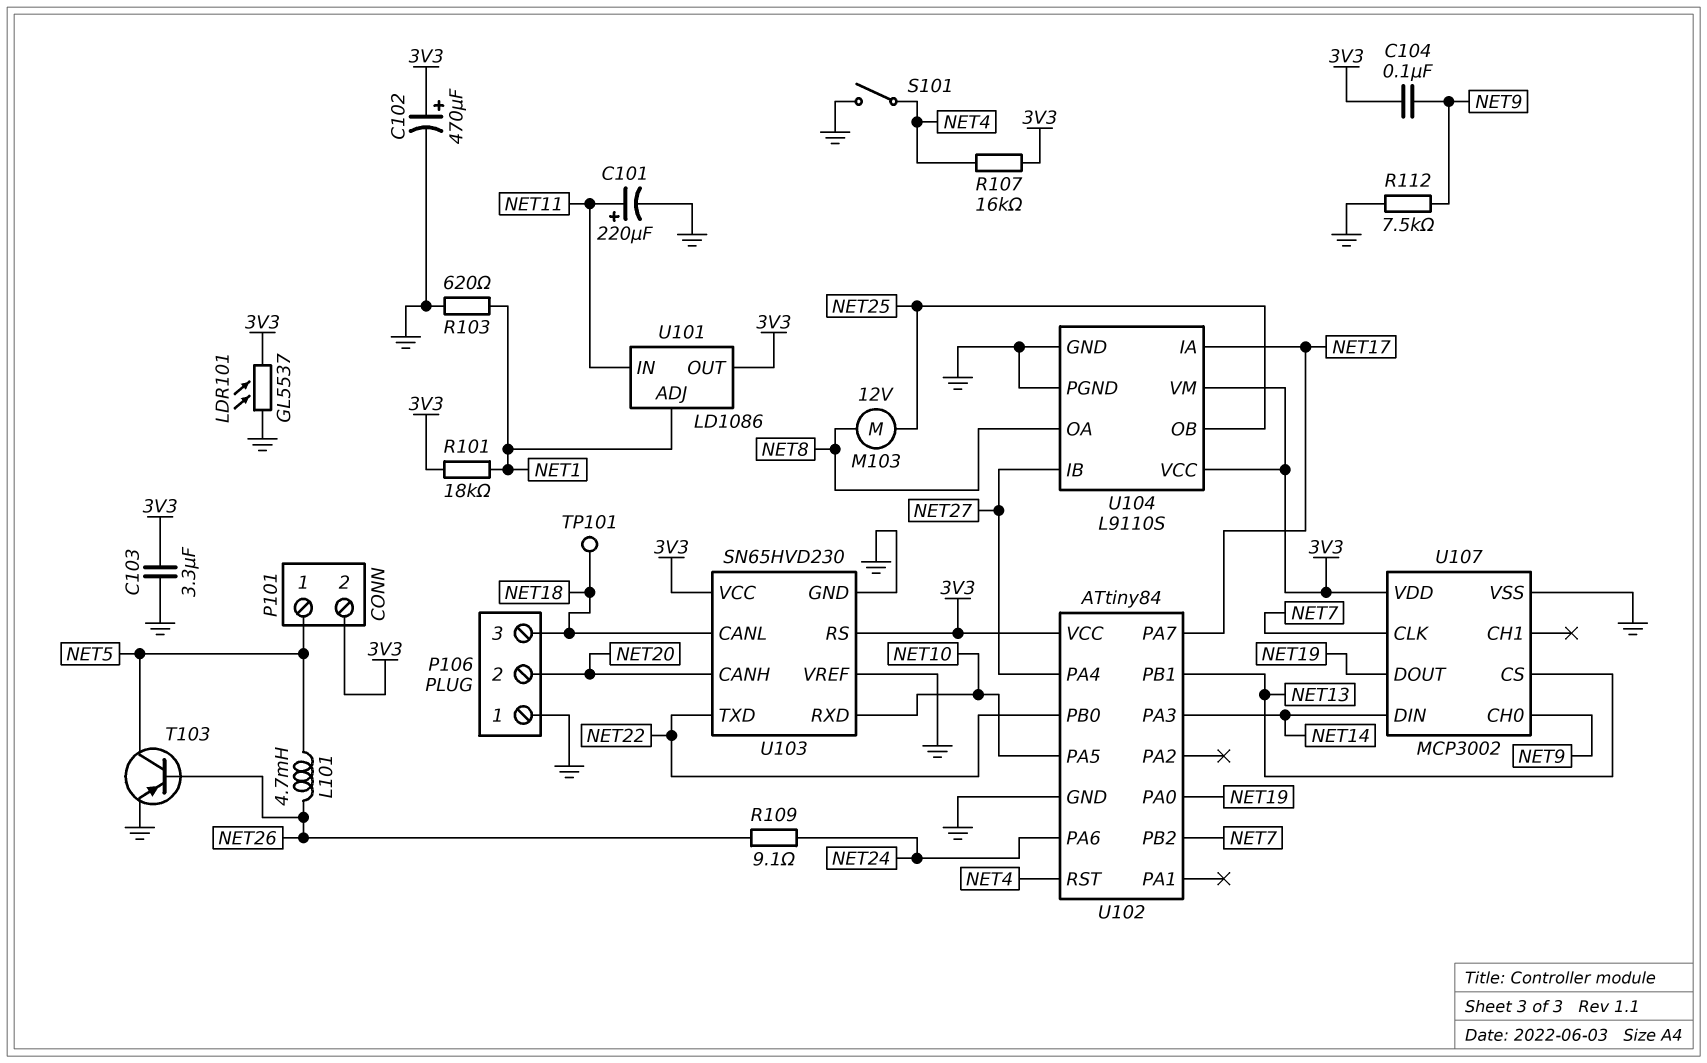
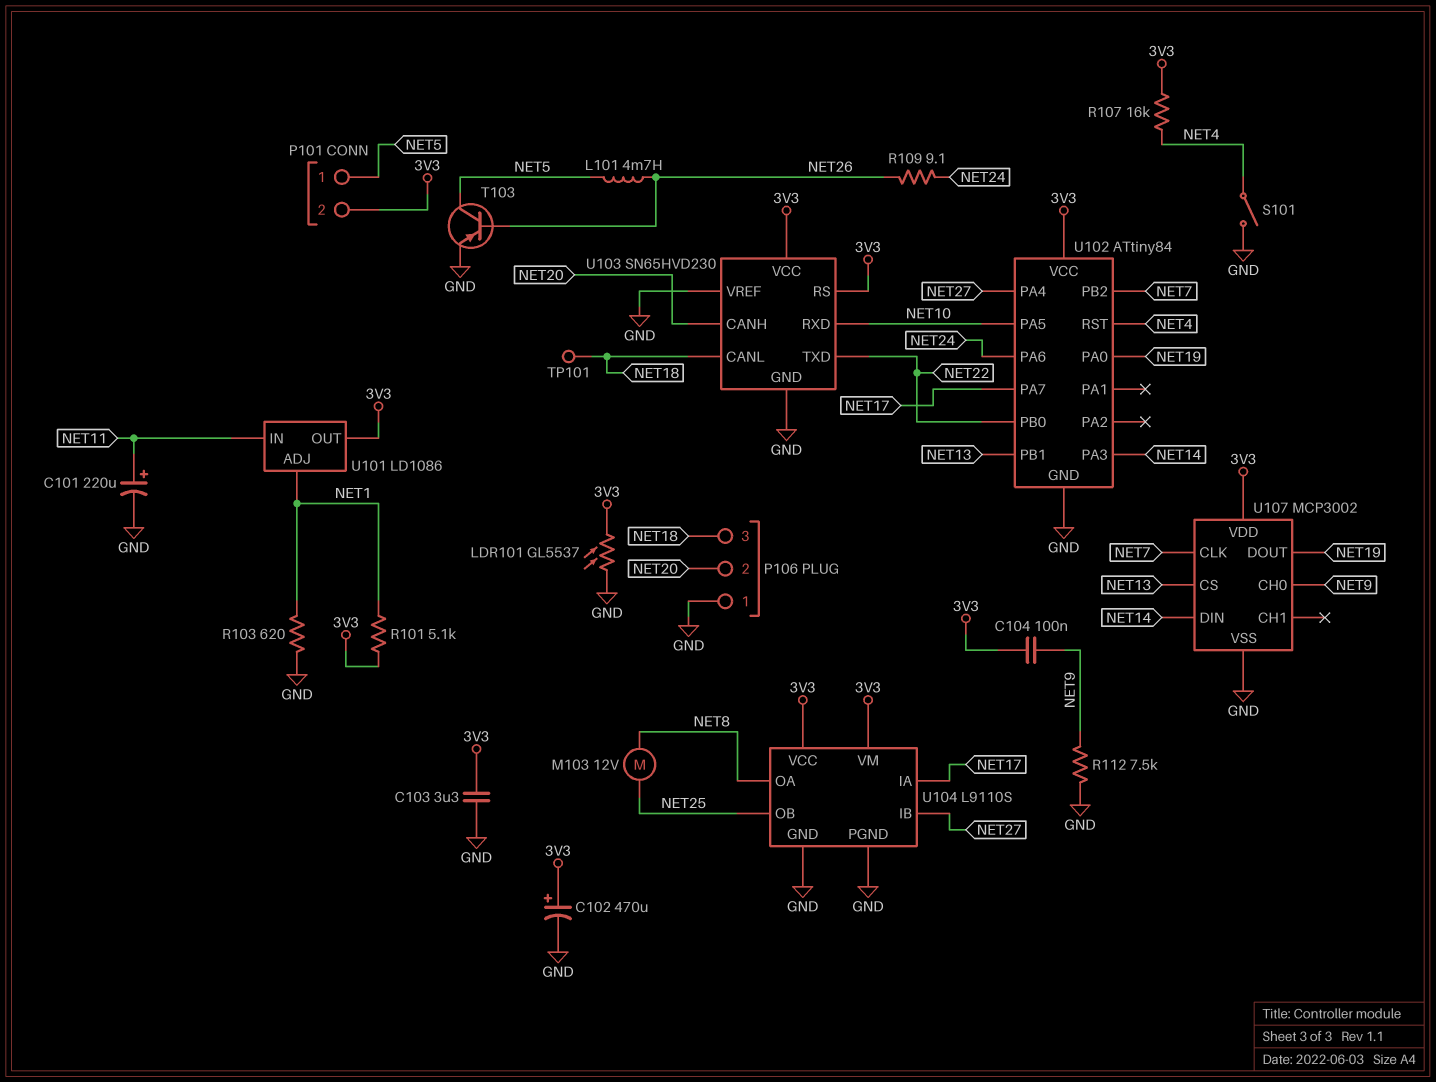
R101: 18k (3V3, NET1) -> 5.1k (3V3, NET1)

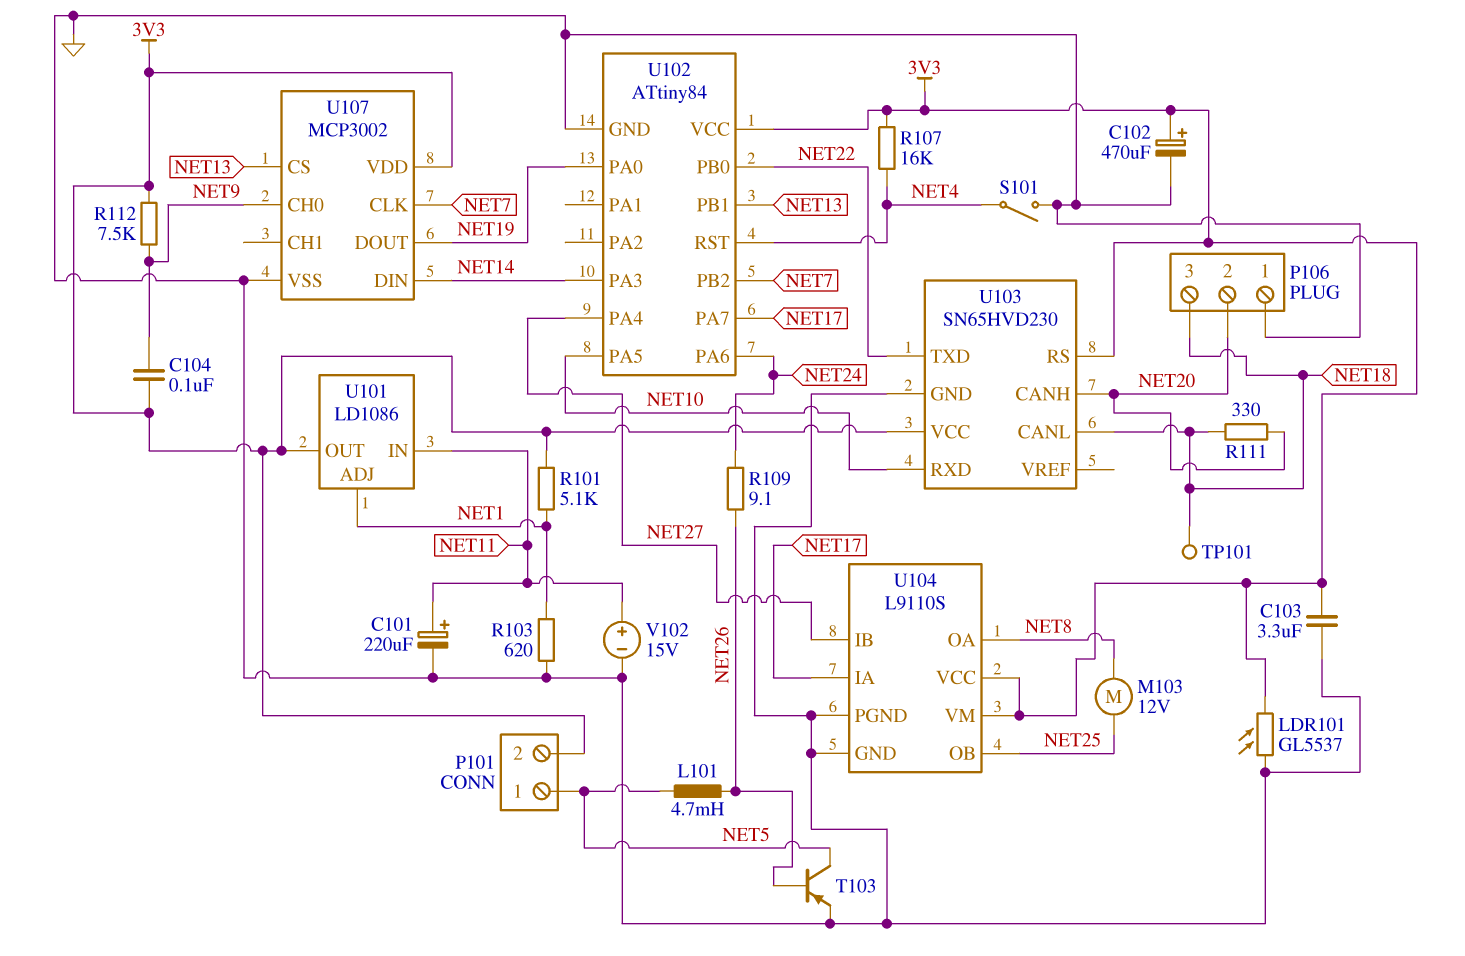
R111: none -> 330 (NET18, NET20)
R112: 7.5k (GND, NET9) -> 7.5k (3V3, NET9)
U103 pin VREF: GND -> none
V102: none -> 15V (plus NET11, minus GND)

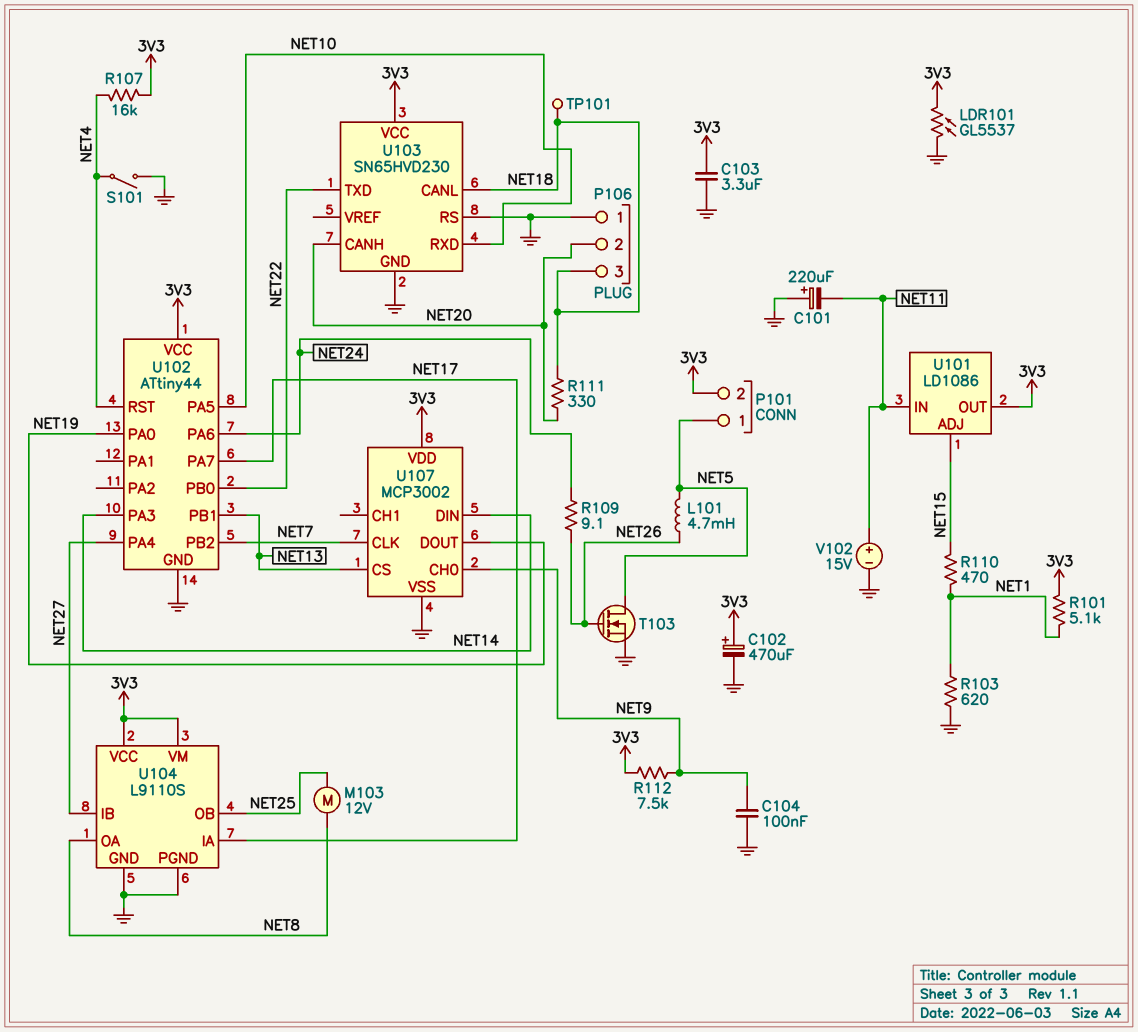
C101: 220uF (plus NET11, minus GND) -> 220uF (plus GND, minus NET11)
C104: 100nF (3V3, NET9) -> 100nF (GND, NET9)
R110: none -> 470 (NET1, NET15)
T103: PNP (B NET26, C NET5, E GND) -> NMOS (G NET26, D NET5, S GND)
U101 pin ADJ: NET1 -> NET15
U102: ATtiny84 -> ATtiny44
U103 pin RS: 3V3 -> GND

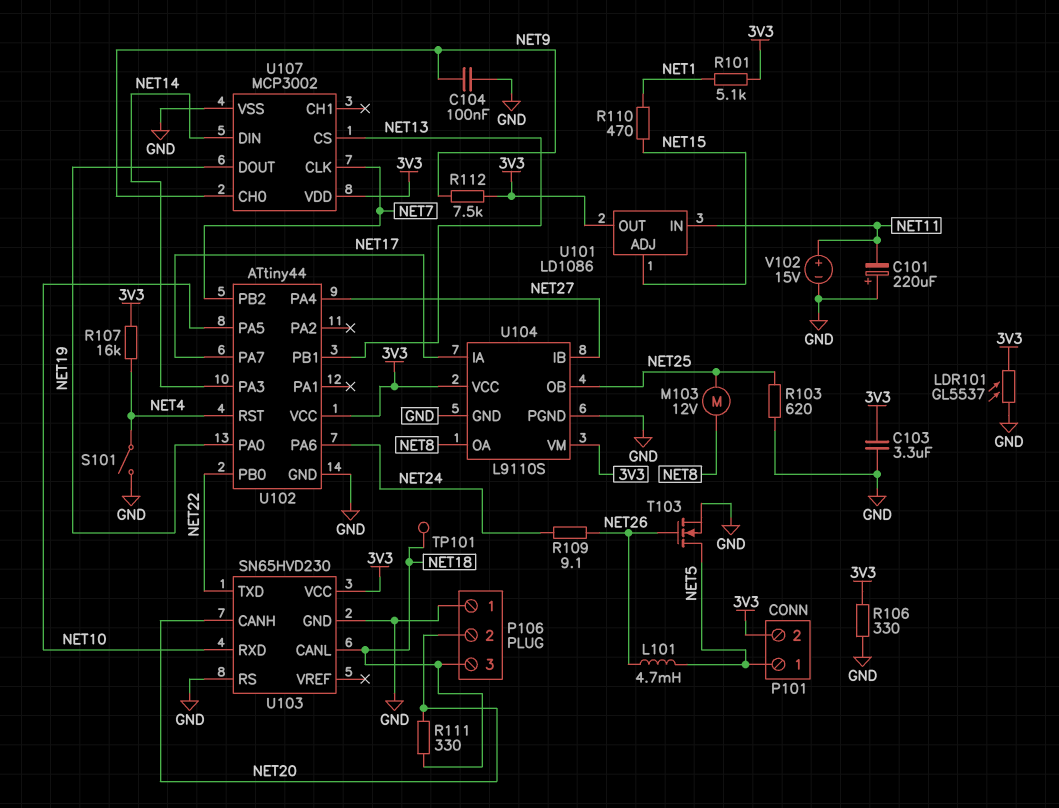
C102: 470uF (plus 3V3, minus GND) -> none
R103: 620 (GND, NET1) -> 620 (GND, NET25)
R106: none -> 330 (3V3, GND)

